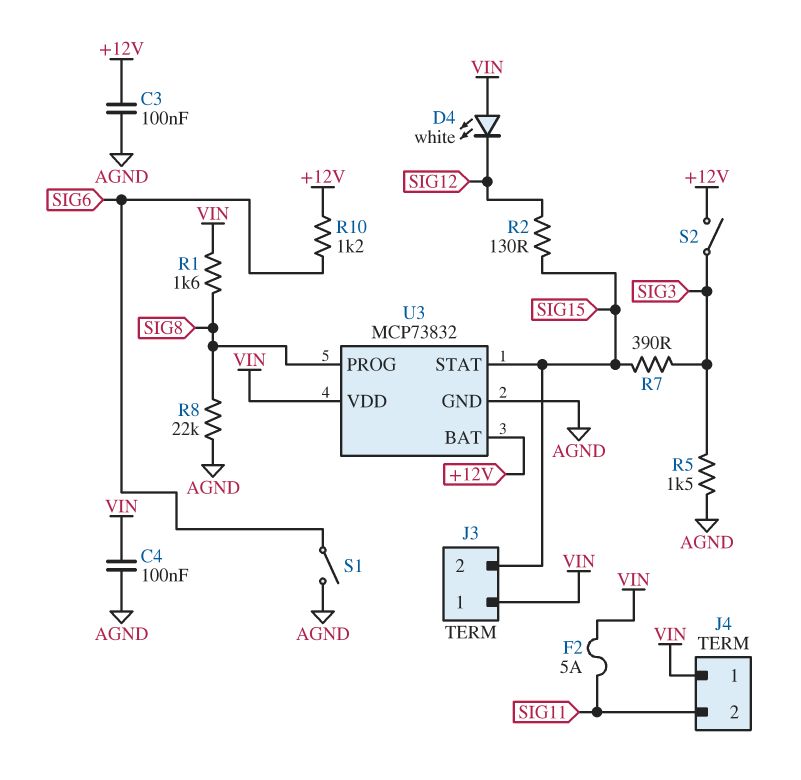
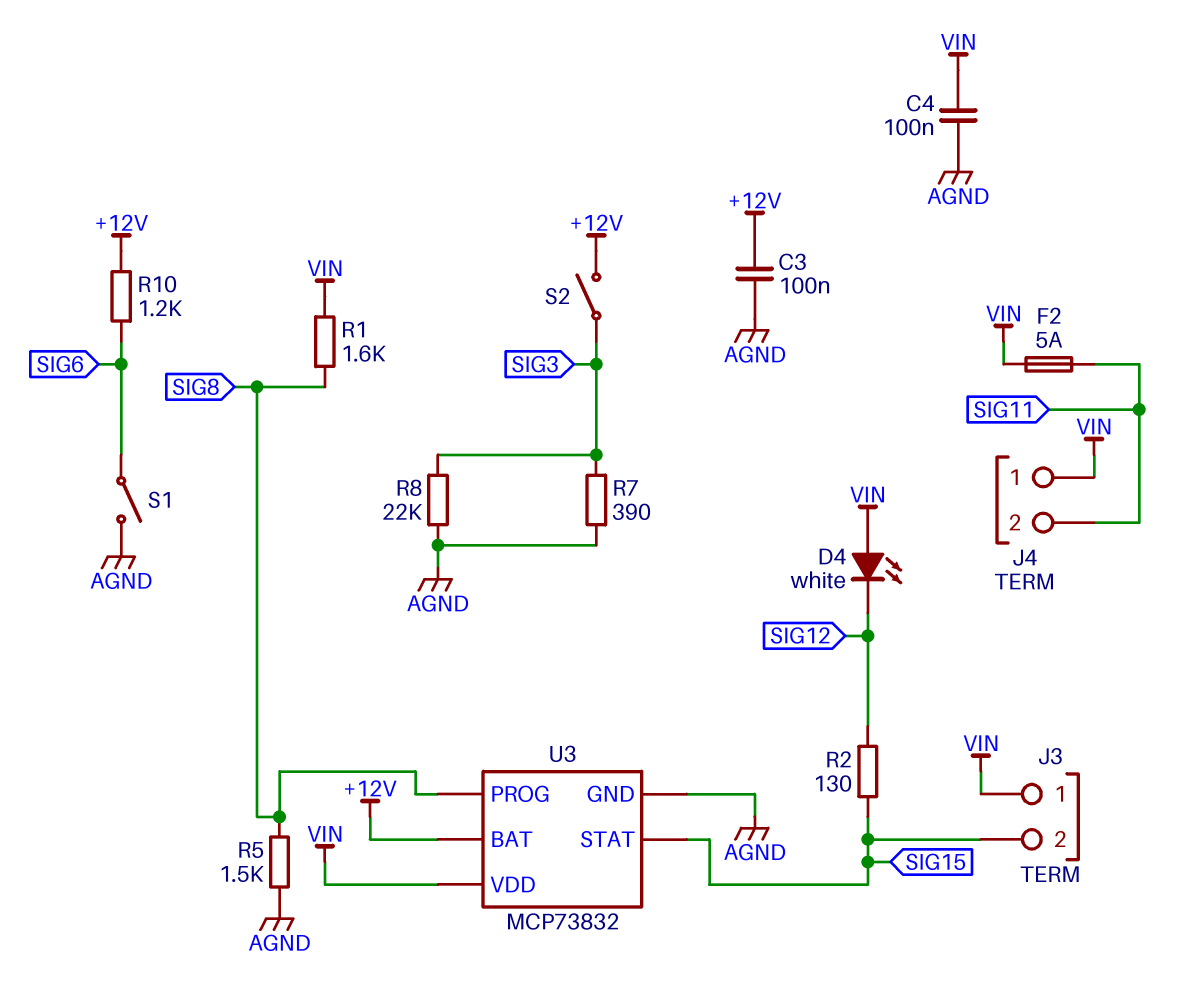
R5: 1.5k (AGND, SIG3) -> 1.5k (AGND, SIG8)
R7: 390 (SIG3, SIG15) -> 390 (AGND, SIG3)
R8: 22k (AGND, SIG8) -> 22k (AGND, SIG3)

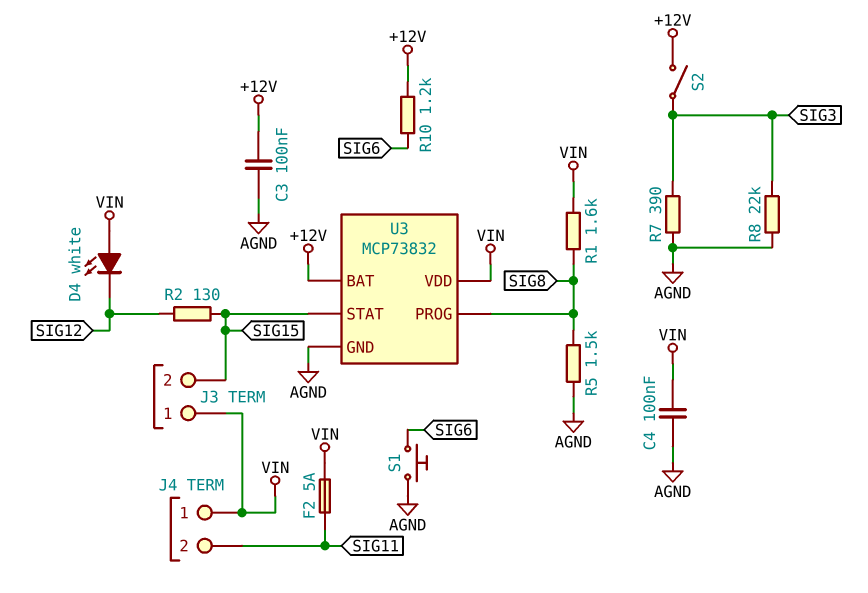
S1: switch (AGND, SIG6) -> button (AGND, SIG6)

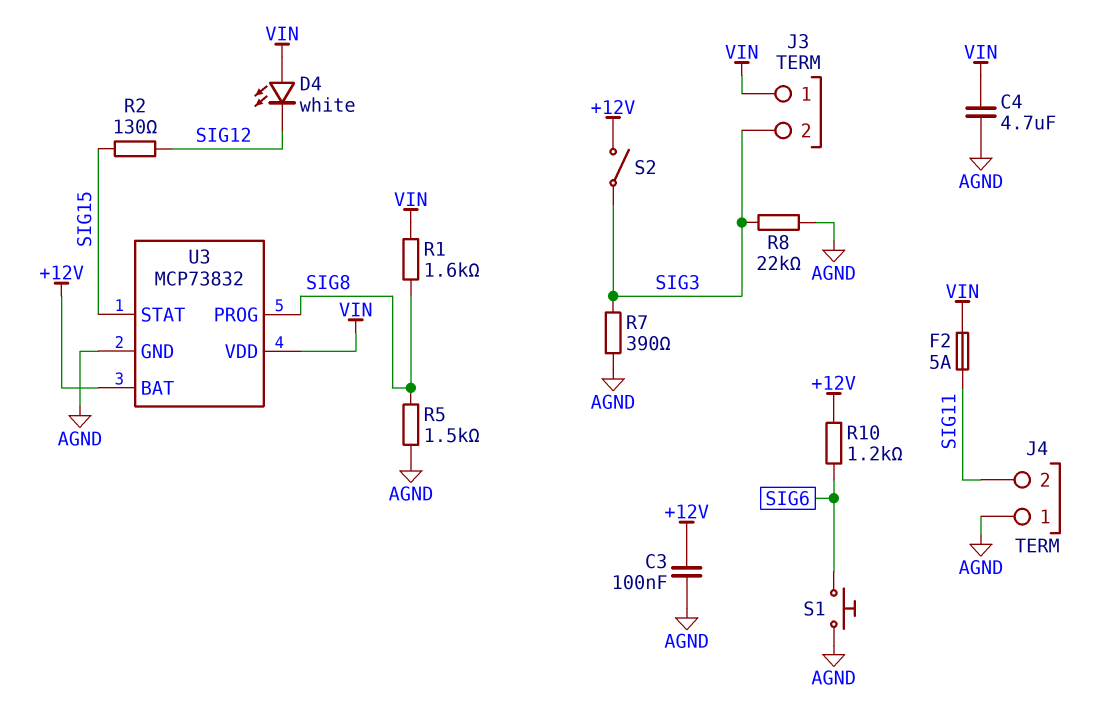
C4: 100nF (AGND, VIN) -> 4.7uF (AGND, VIN)
J3 pin 2: SIG15 -> SIG3
J4 pin 1: VIN -> AGND

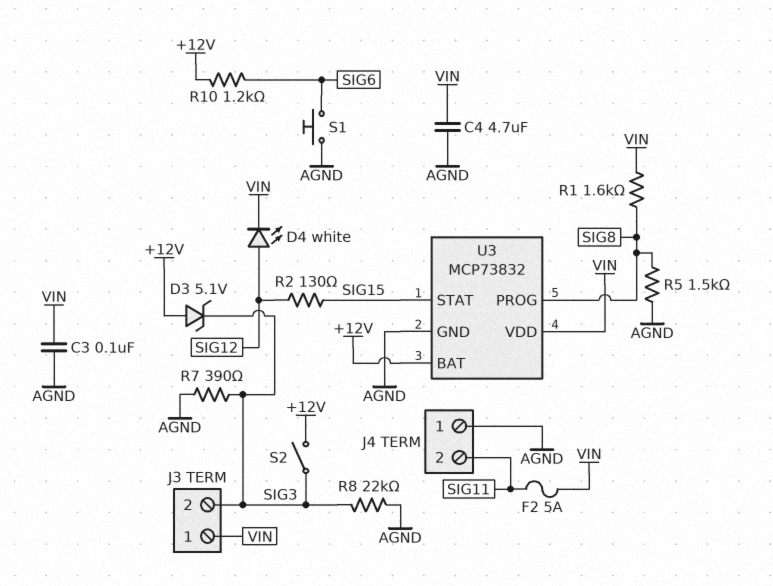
C3: 100nF (+12V, AGND) -> 100nF (AGND, VIN)
D3: none -> zener 5.1V (A +12V, K SIG3)
D4: LED white (A VIN, K SIG12) -> LED white (A SIG12, K VIN)

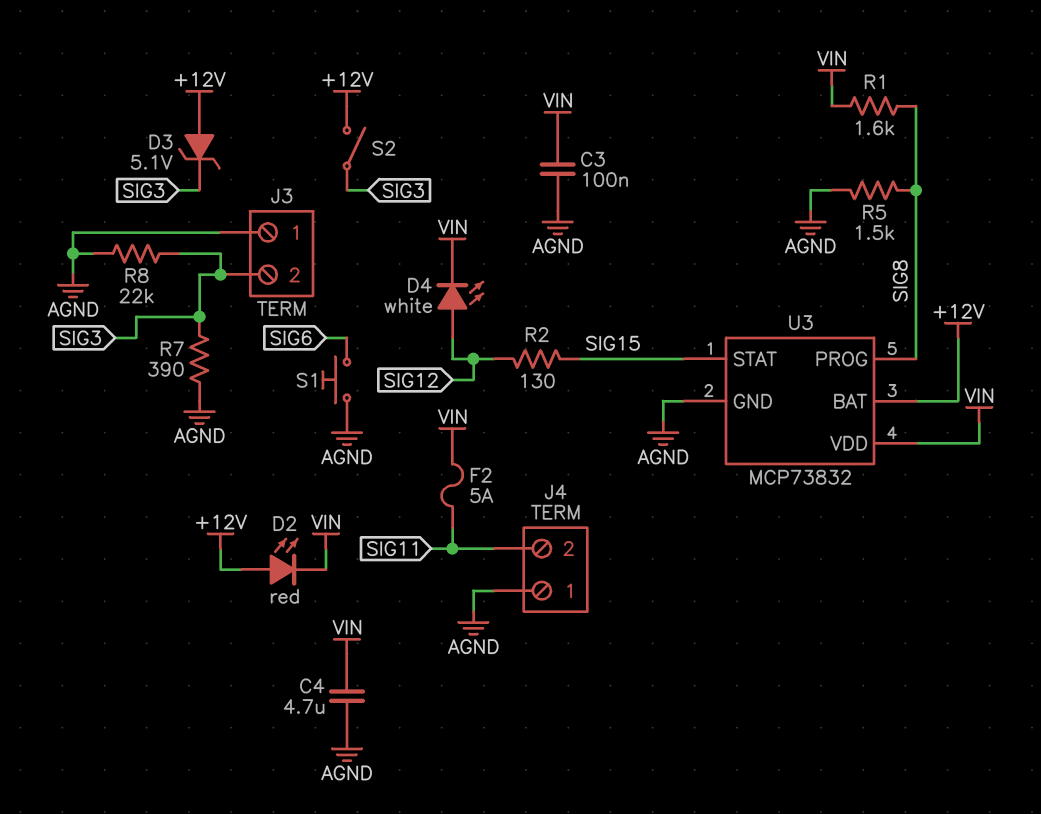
D2: none -> LED red (A +12V, K VIN)
J3 pin 1: VIN -> AGND
R10: 1.2k (+12V, SIG6) -> none

